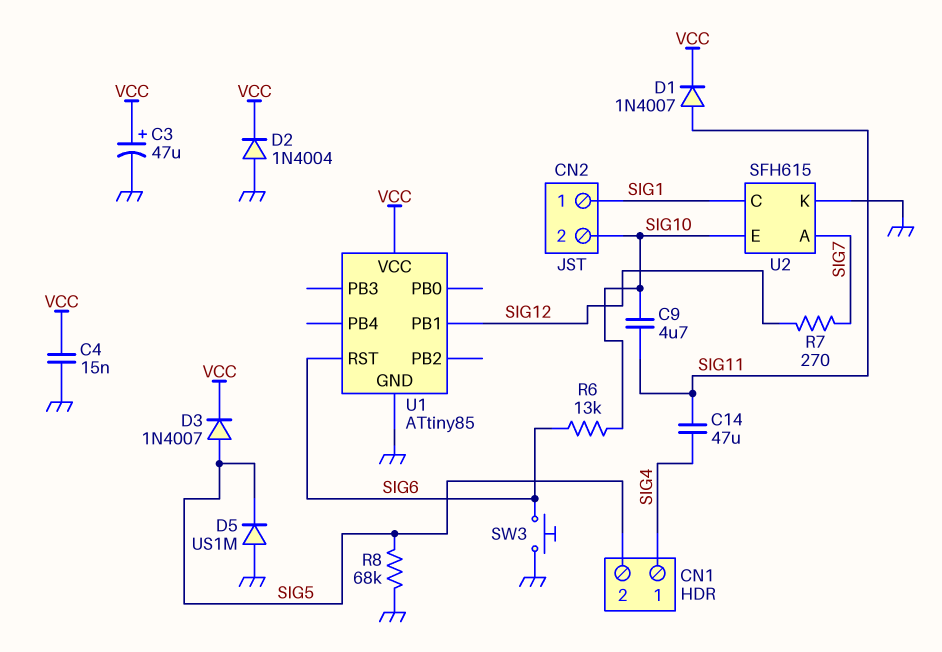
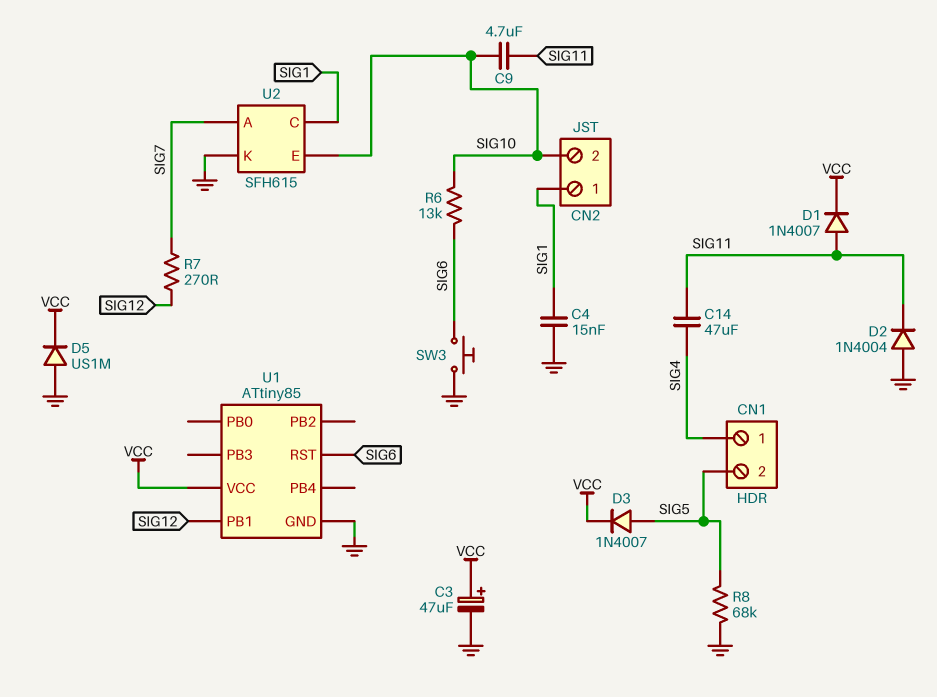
C4: 15nF (GND, VCC) -> 15nF (GND, SIG1)
D2: diode 1N4004 (A GND, K VCC) -> diode 1N4004 (A GND, K SIG11)
D5: diode US1M (A GND, K SIG5) -> diode US1M (A GND, K VCC)

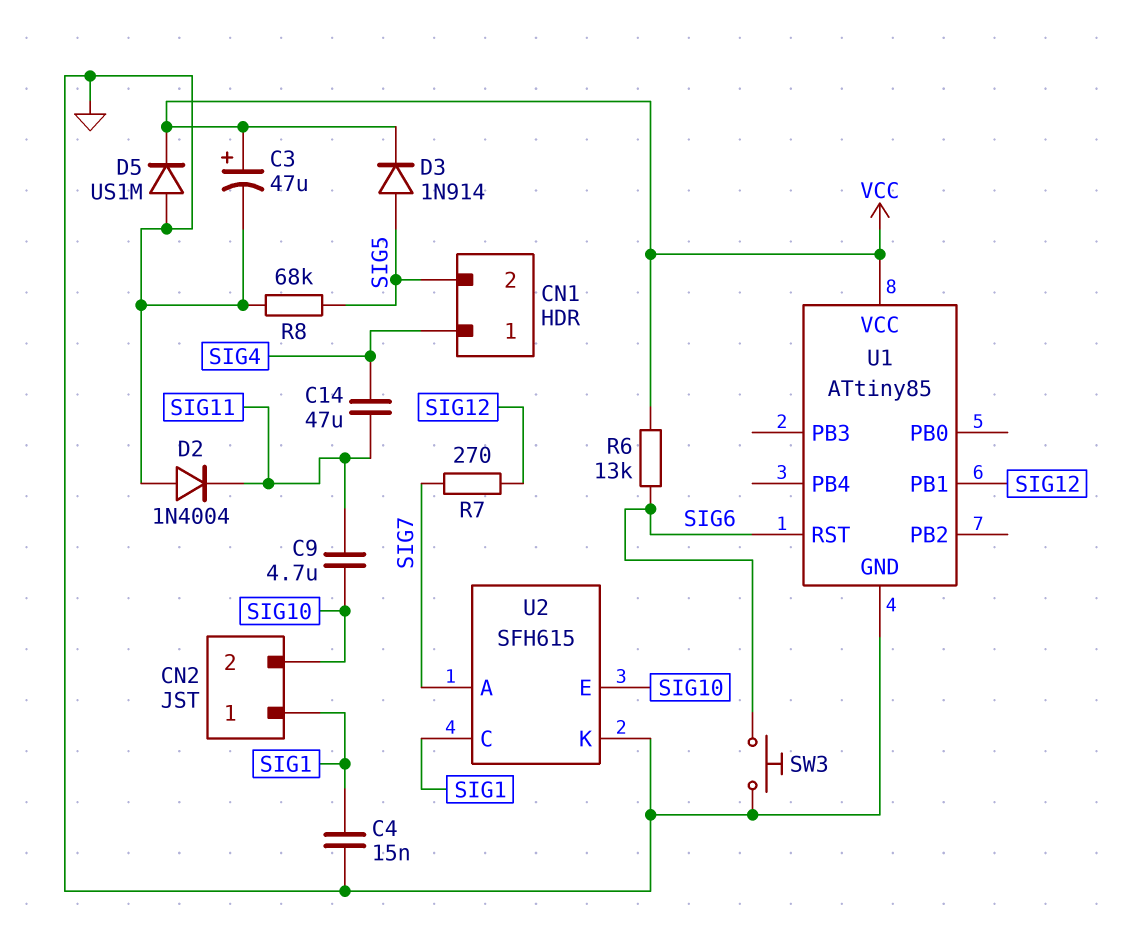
D1: diode 1N4007 (A SIG11, K VCC) -> none
D3: diode 1N4007 (A SIG5, K VCC) -> diode 1N914 (A SIG5, K VCC)
R6: 13k (SIG6, SIG10) -> 13k (SIG6, VCC)

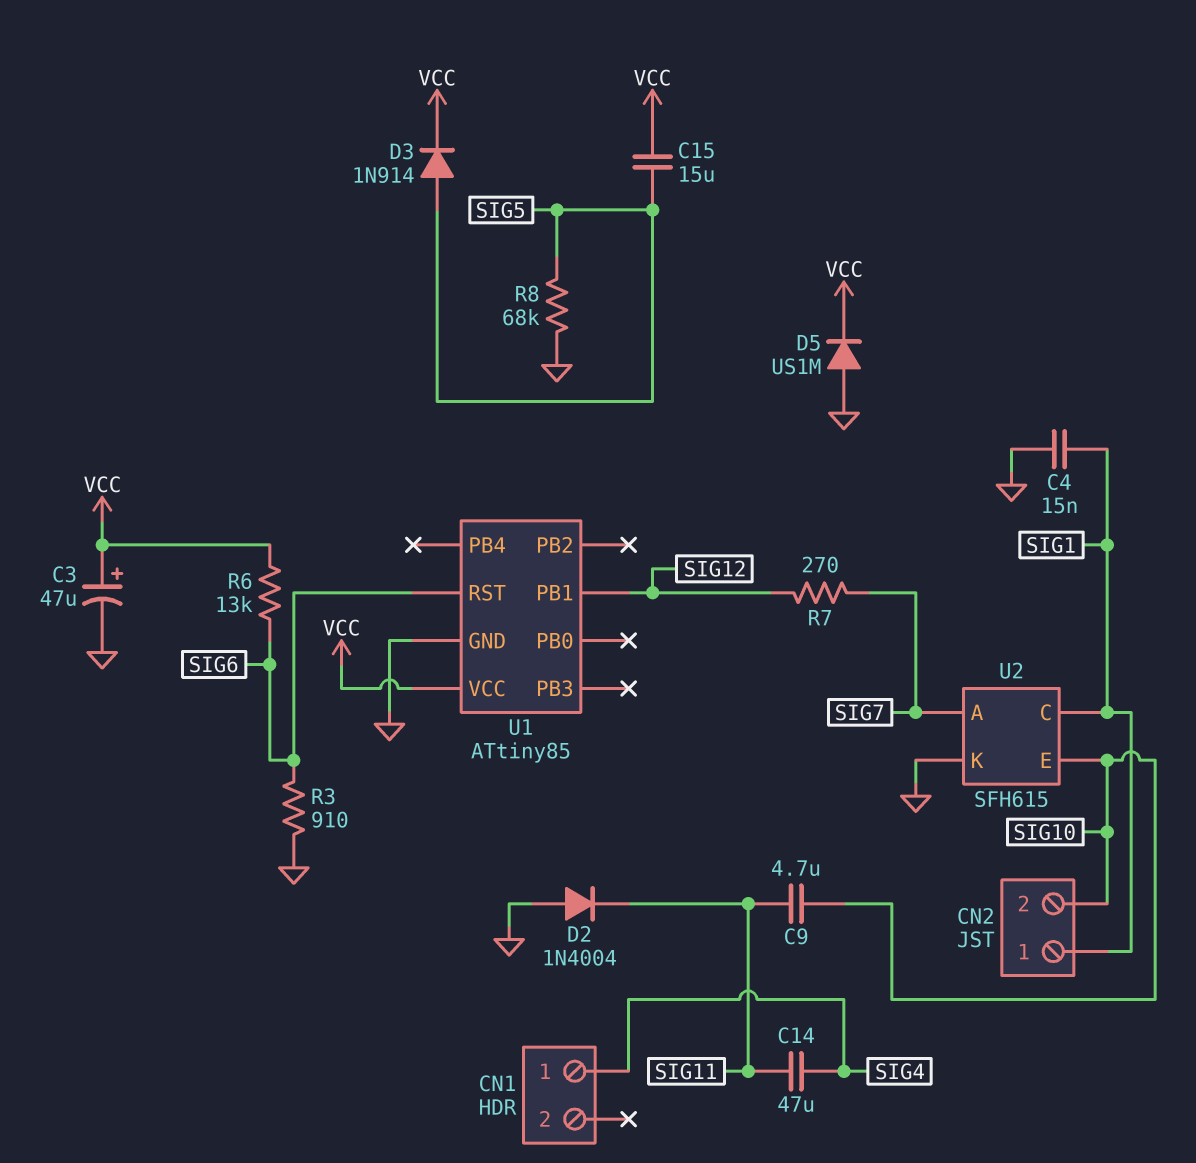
C15: none -> 15uF (SIG5, VCC)
CN1 pin 2: SIG5 -> none
R3: none -> 910 (GND, SIG6)
SW3: button (GND, SIG6) -> none

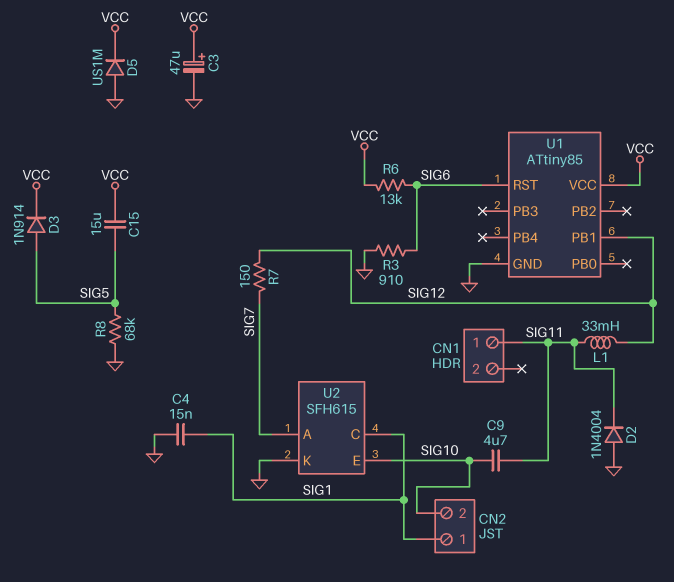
C14: 47uF (SIG4, SIG11) -> none
CN1 pin 1: SIG4 -> SIG11
L1: none -> 33mH (SIG11, SIG12)
R7: 270 (SIG7, SIG12) -> 150 (SIG7, SIG12)

